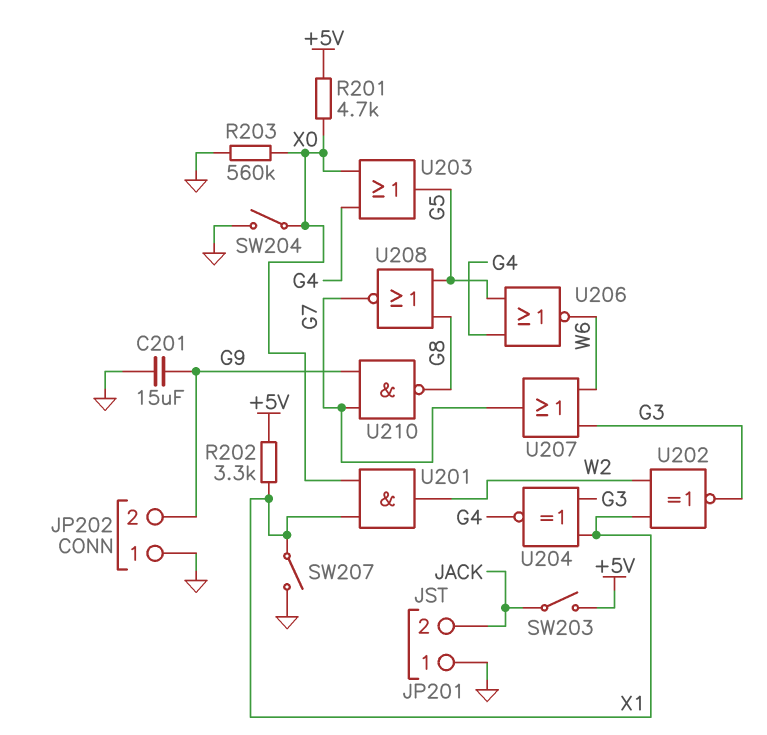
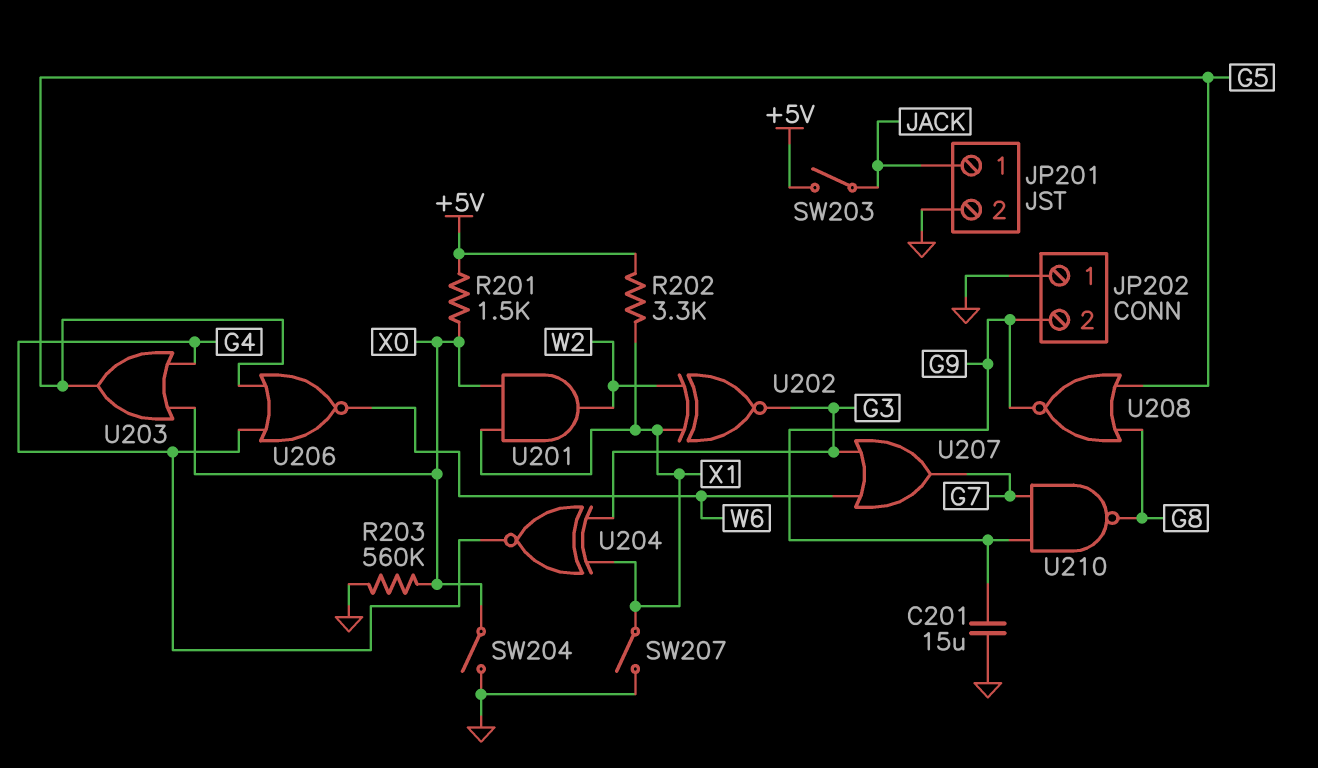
JP201 pin 1: GND -> JACK
JP201 pin 2: JACK -> GND
R201: 4.7k (+5V, X0) -> 1.5k (+5V, X0)
U208: NOR (in G5, in G8, out G7) -> NOR (in G5, in G8, out G9)

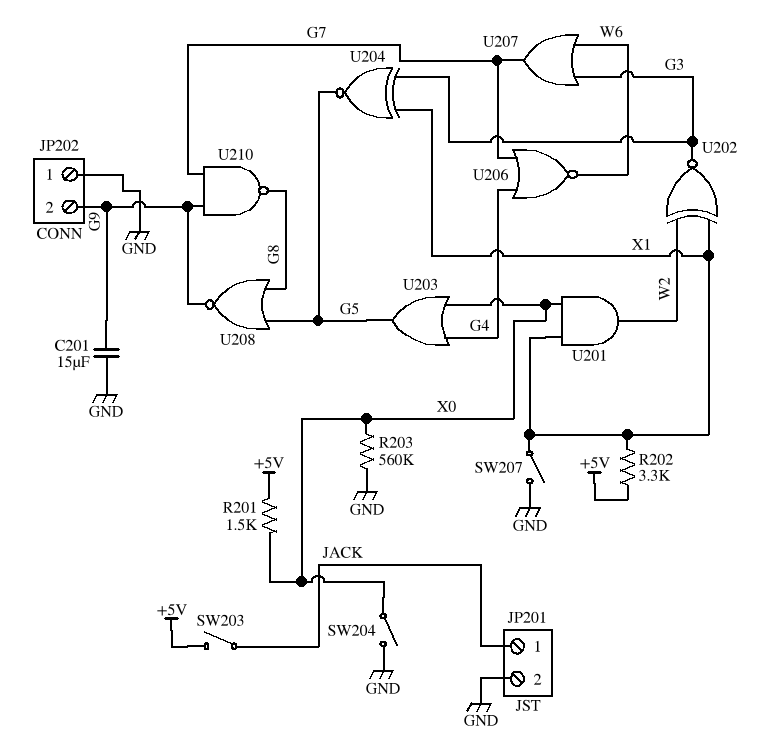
U204: XNOR (in G3, in X1, out G4) -> XNOR (in G3, in X1, out G5)
U206: NOR (in G4, in G5, out W6) -> NOR (in G4, in G7, out W6)

